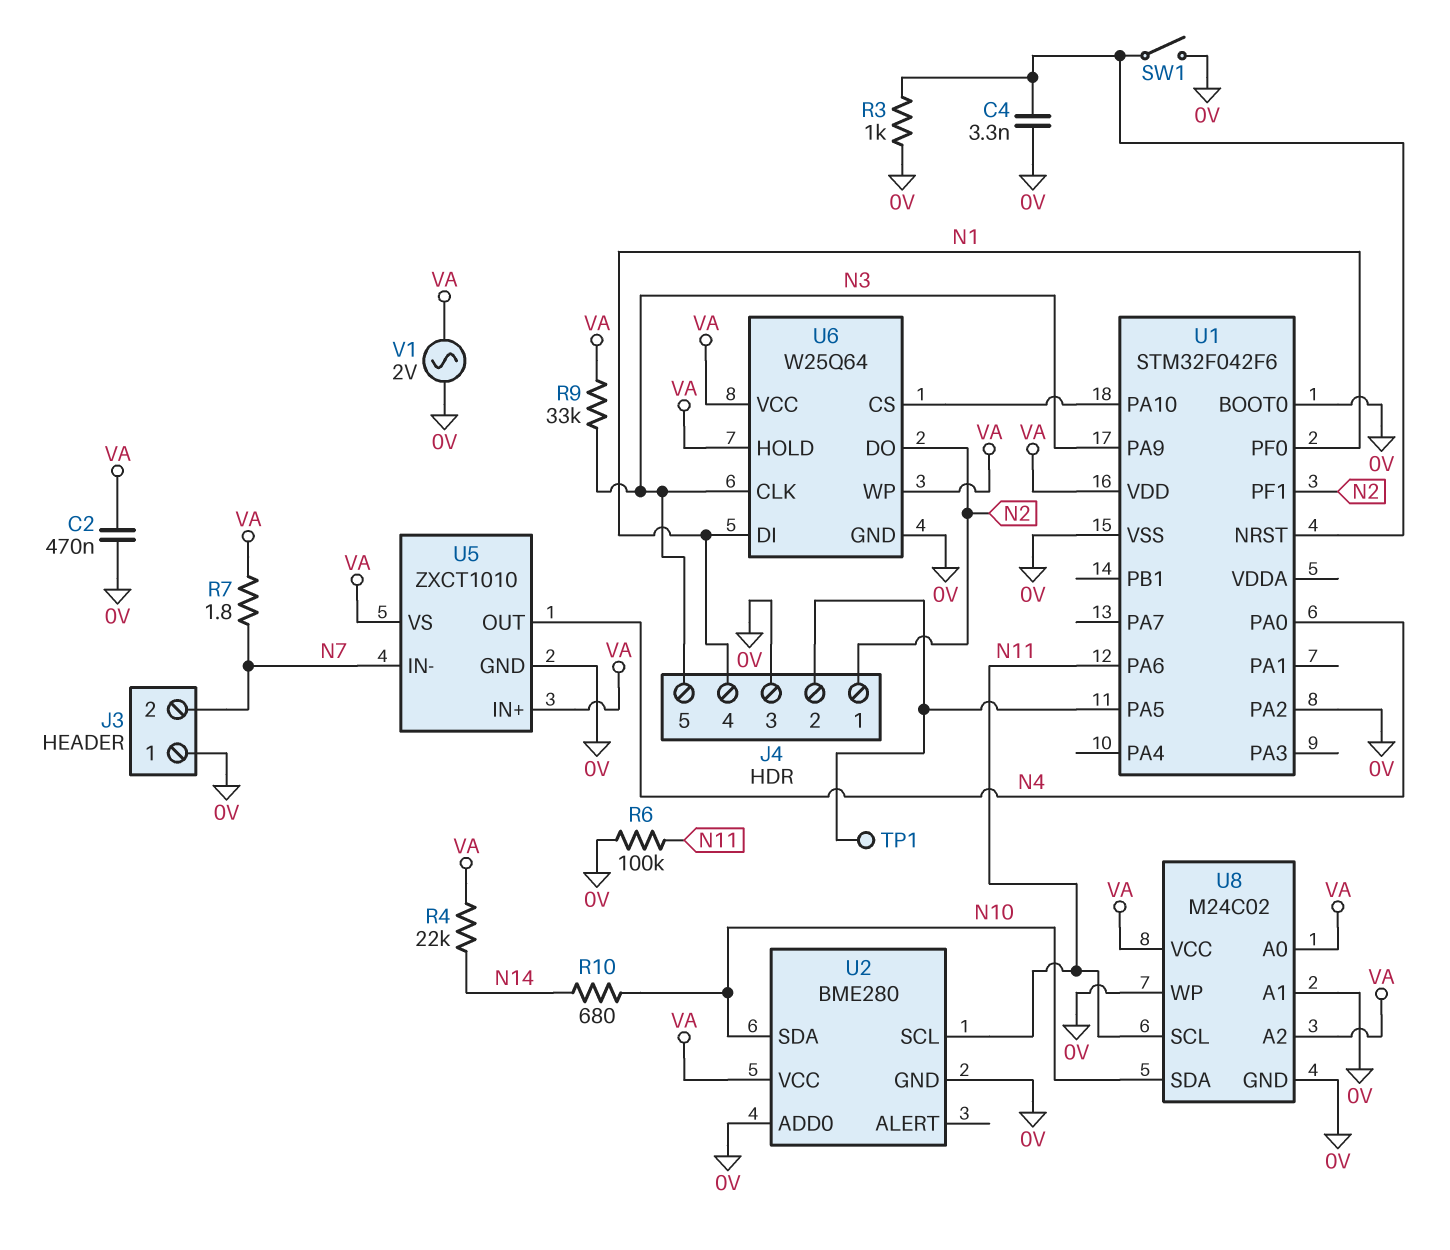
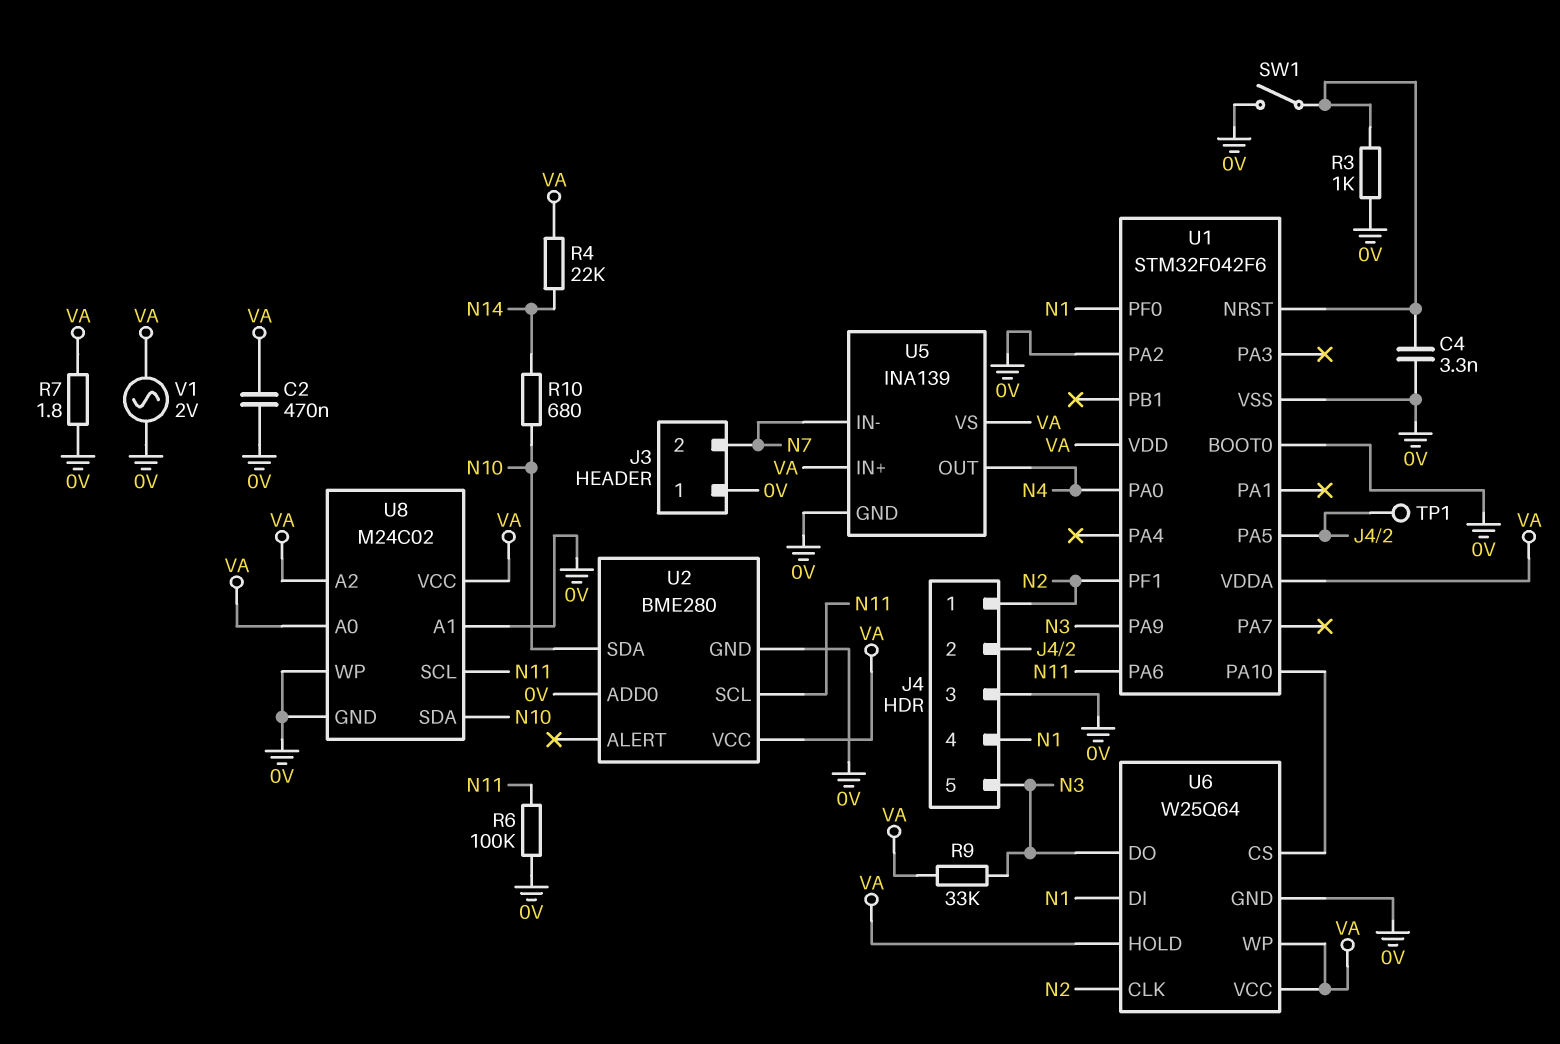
R7: 1.8 (N7, VA) -> 1.8 (0V, VA)
U1 pin VDDA: none -> VA
U5: ZXCT1010 -> INA139
U6 pin CLK: N3 -> N2
U6 pin DO: N2 -> N3

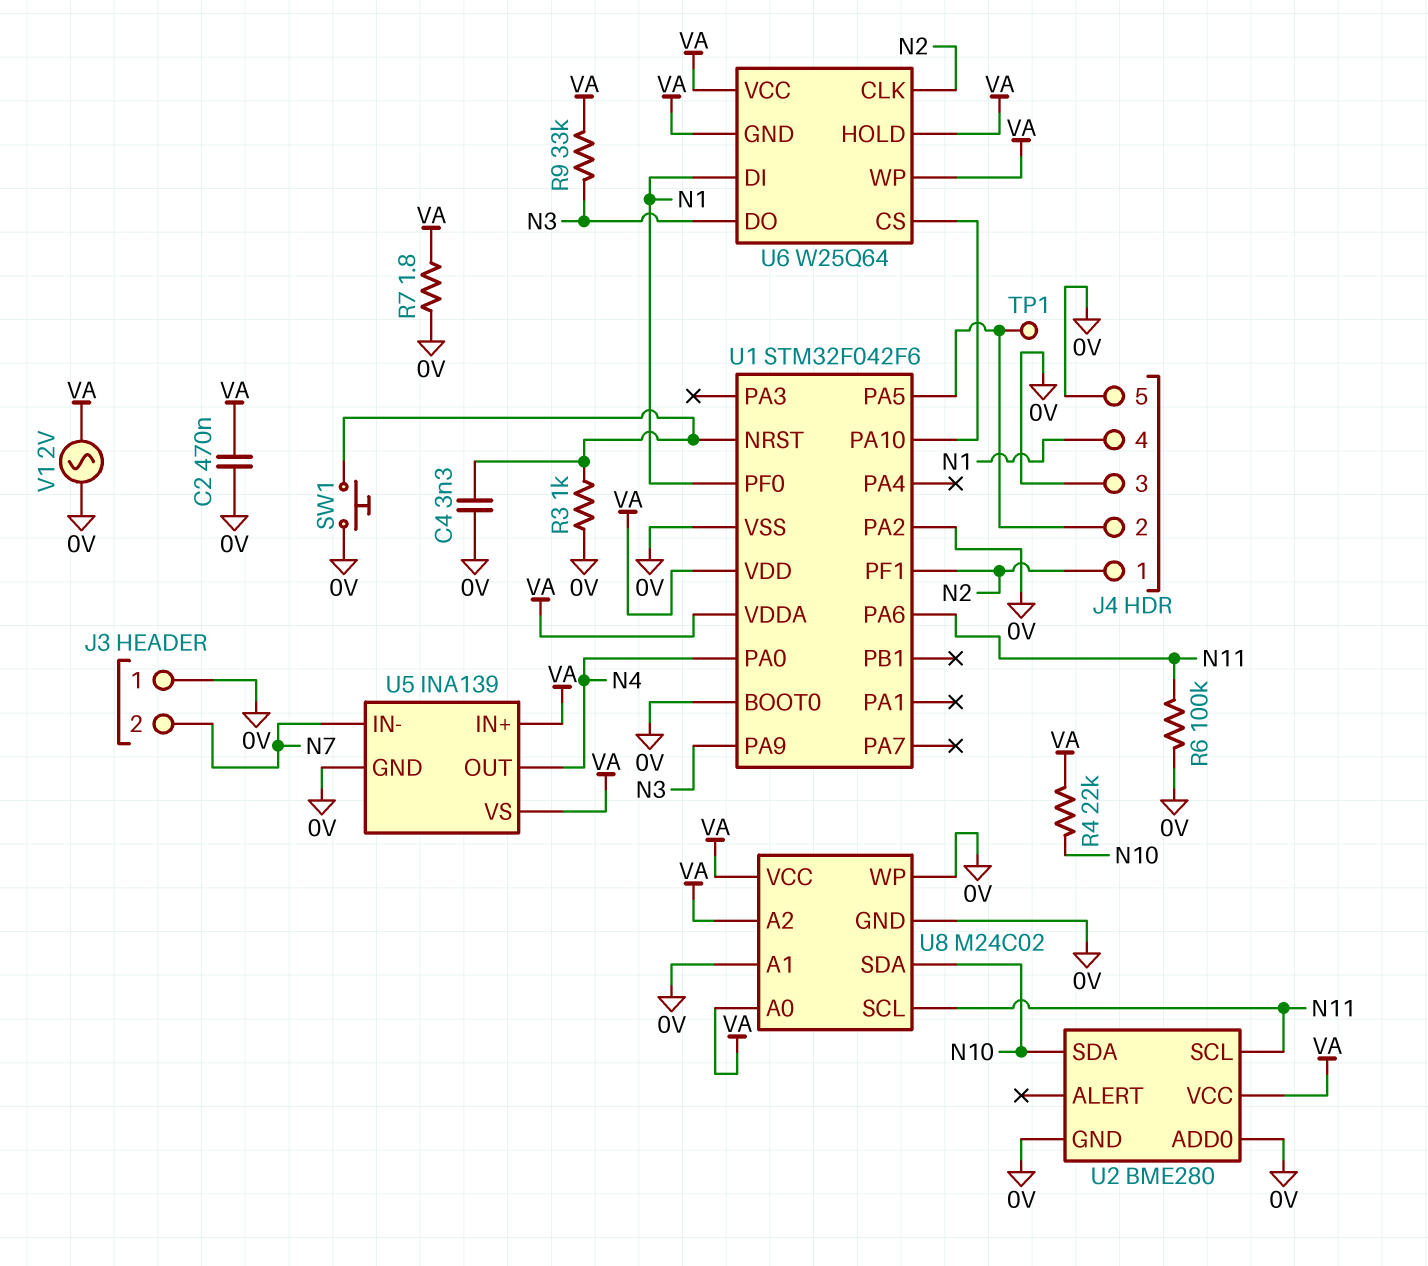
J4 pin 5: N3 -> 0V
R4: 22k (N14, VA) -> 22k (N10, VA)
R10: 680 (N10, N14) -> none
SW1: switch (0V, U1/NRST) -> button (0V, U1/NRST)
U6 pin GND: 0V -> VA

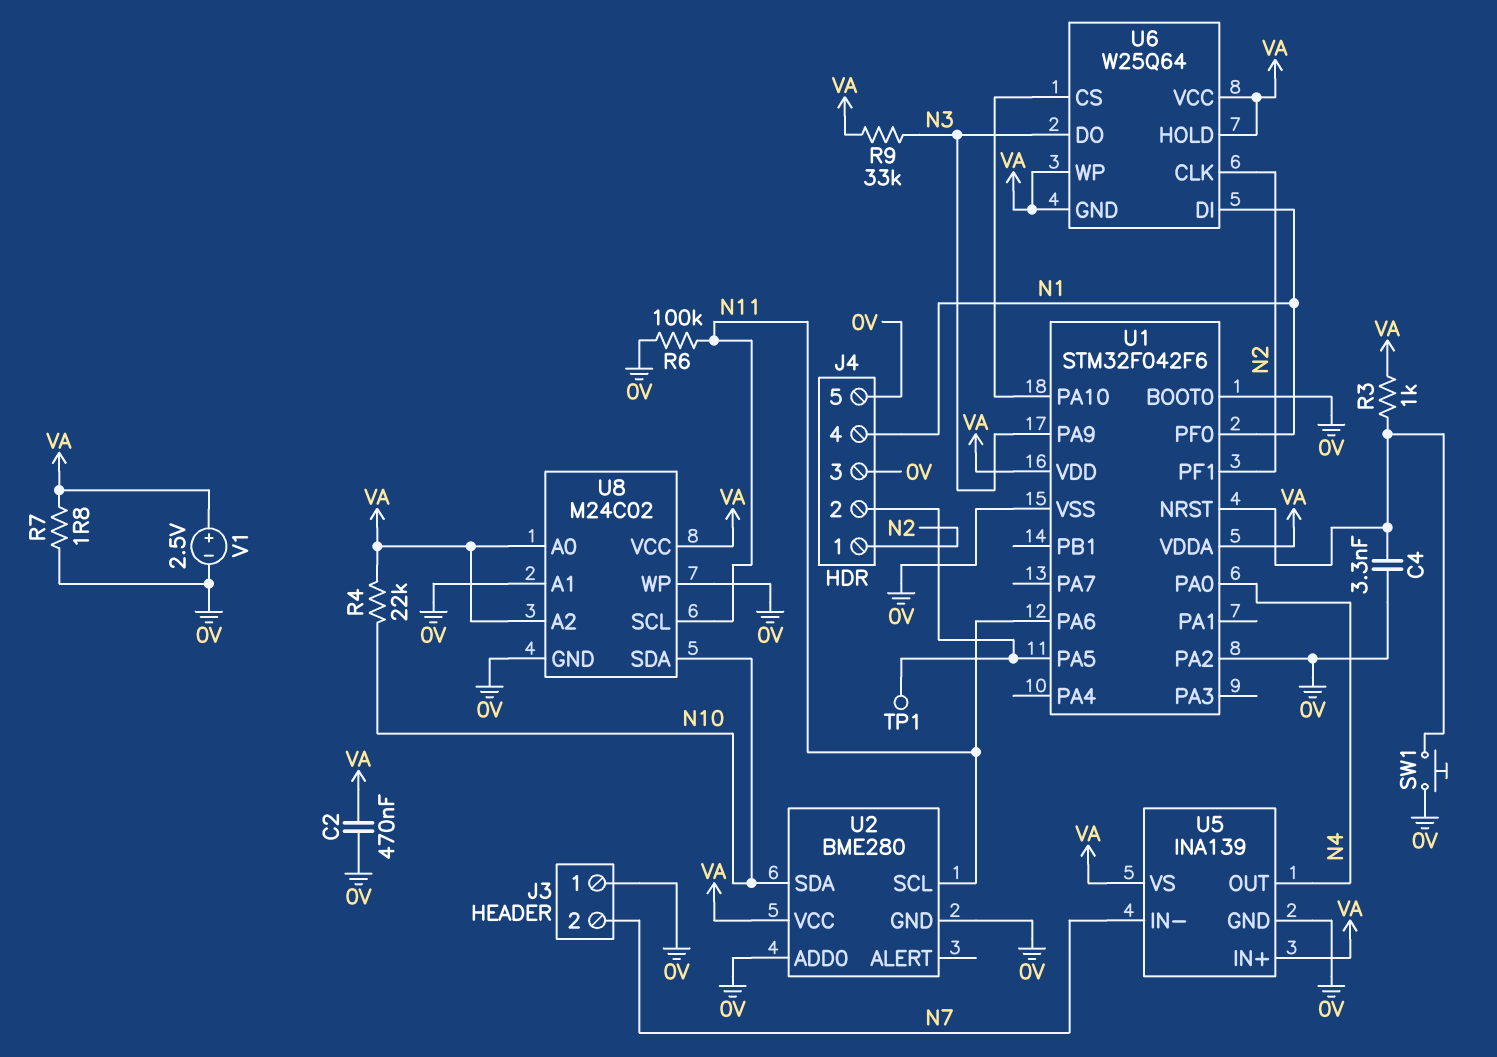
R3: 1k (0V, U1/NRST) -> 1k (U1/NRST, VA)
V1: AC 2V (0V, VA) -> 2.5V (plus VA, minus 0V)

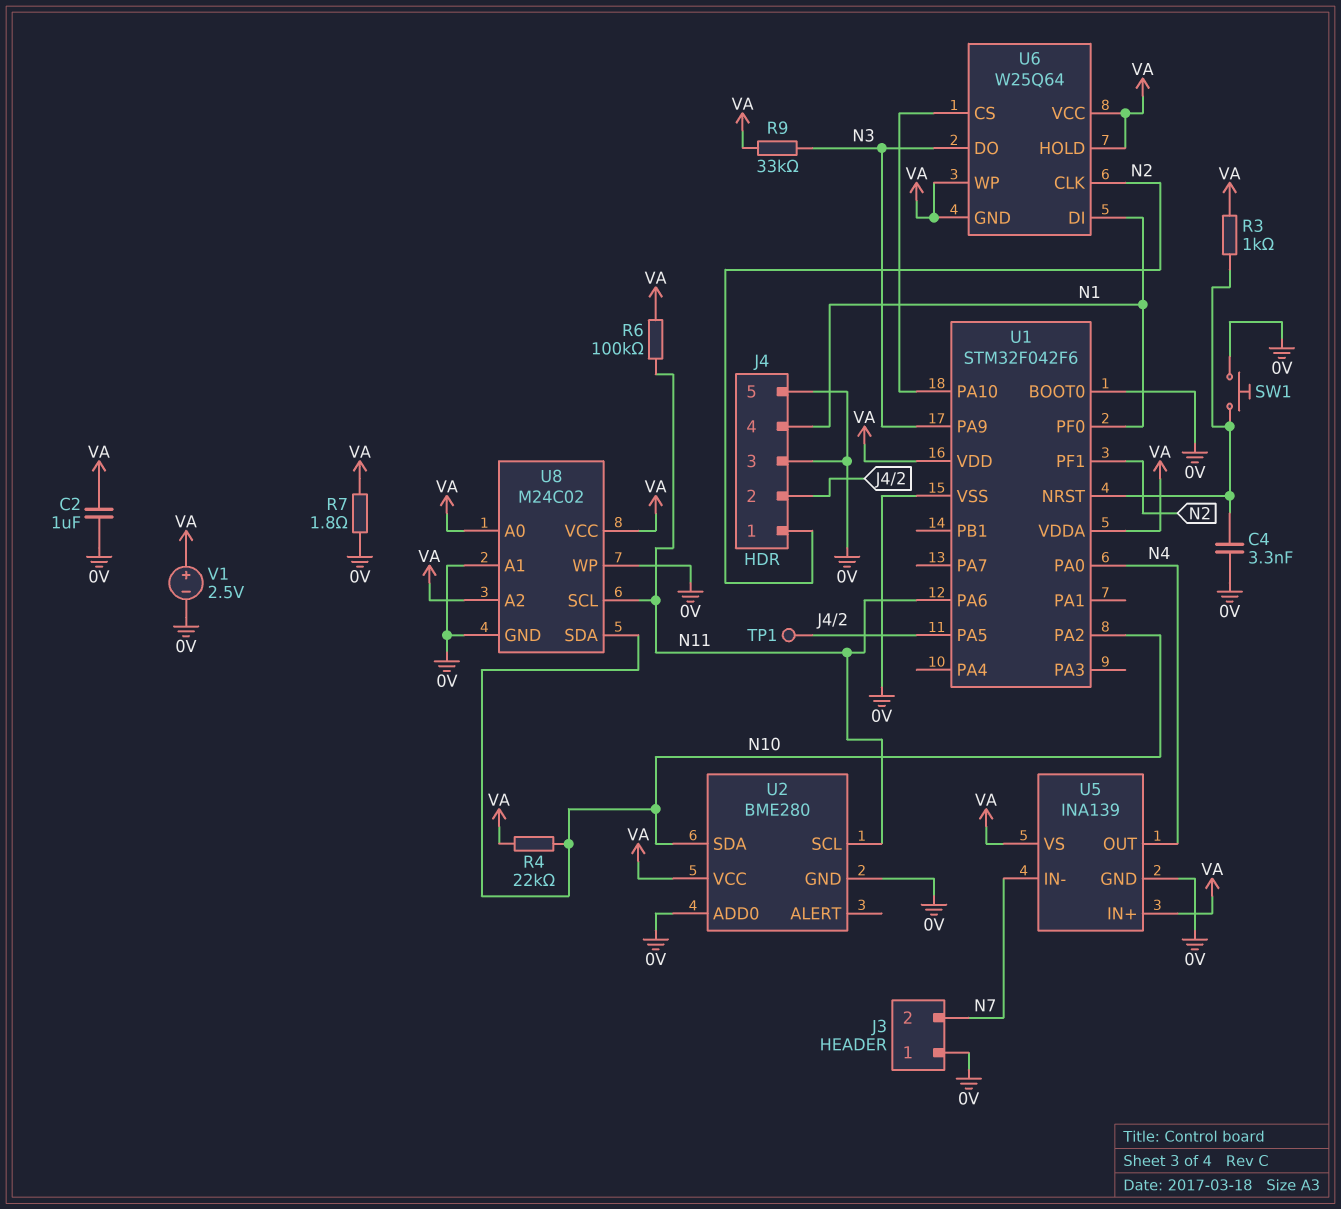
C2: 470nF (0V, VA) -> 1uF (0V, VA)
R6: 100k (0V, N11) -> 100k (N11, VA)
U1 pin PA2: 0V -> N10

